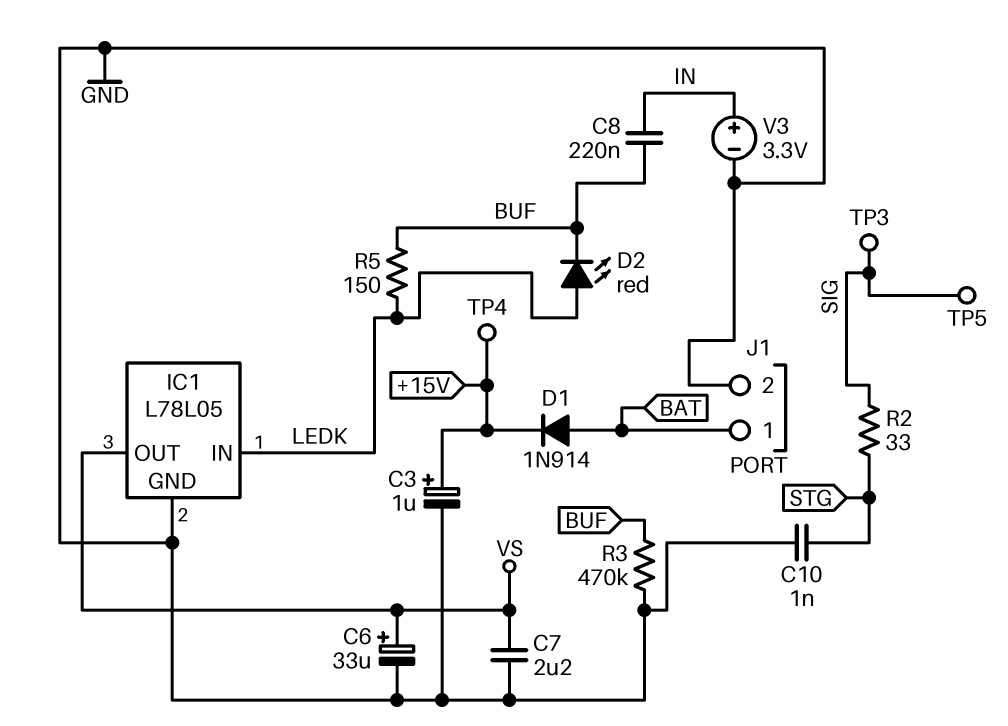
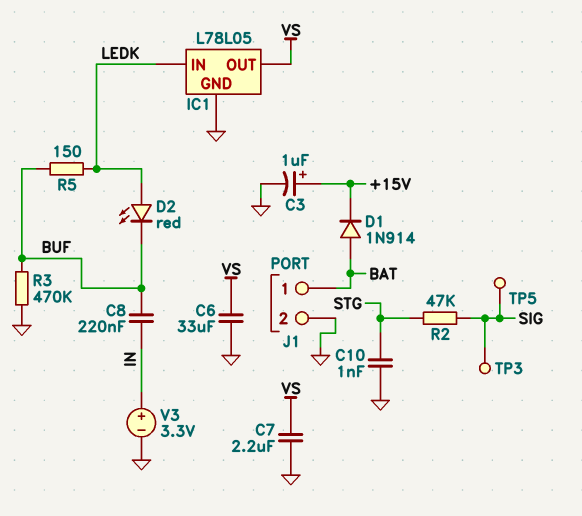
C6: 33uF (plus VS, minus GND) -> 33uF (GND, VS)
R2: 33 (SIG, STG) -> 47k (SIG, STG)
TP4: test point (+15V) -> none

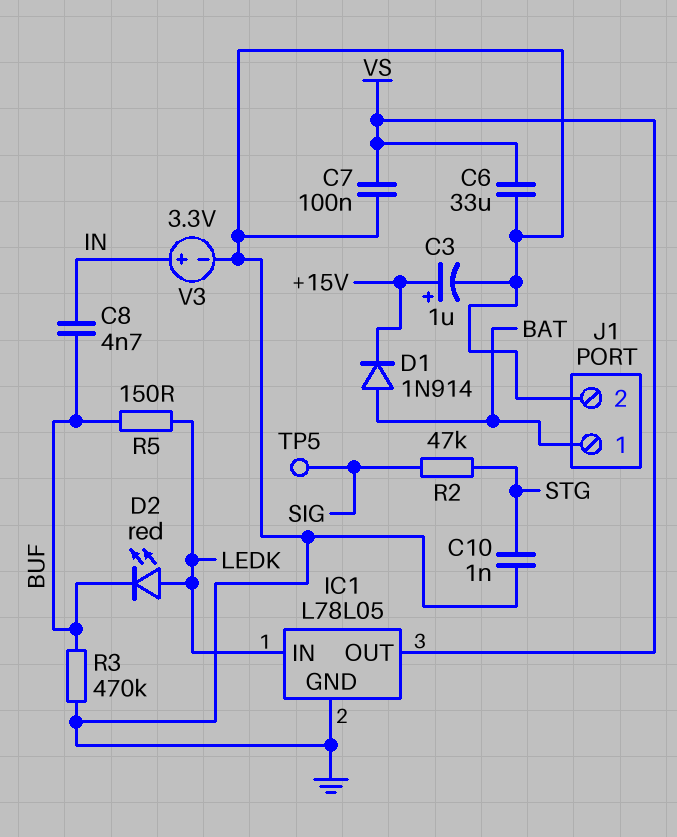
C7: 2.2uF (GND, VS) -> 100nF (GND, VS)
C8: 220nF (BUF, IN) -> 4.7nF (BUF, IN)
TP3: test point (SIG) -> none

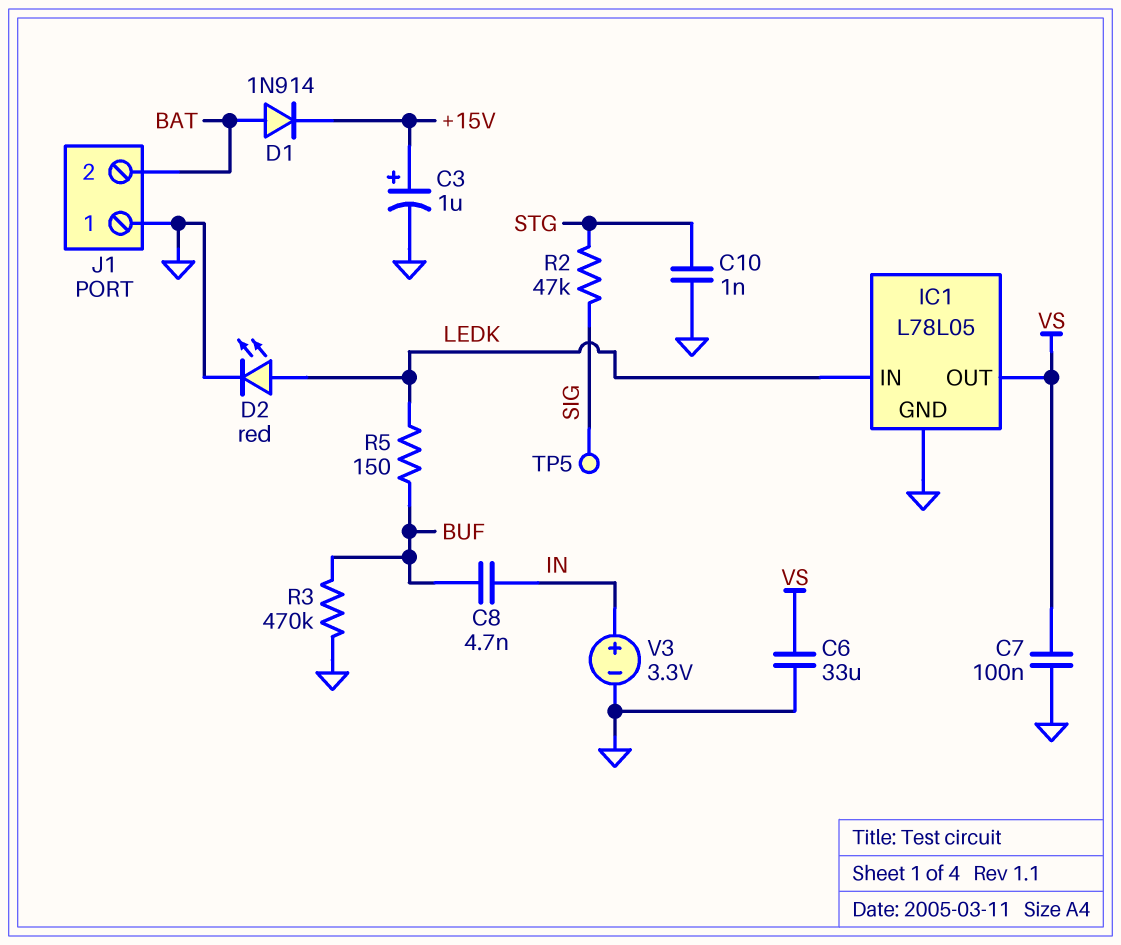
D2: LED red (A LEDK, K BUF) -> LED red (A LEDK, K GND)
J1 pin 1: BAT -> GND
J1 pin 2: GND -> BAT

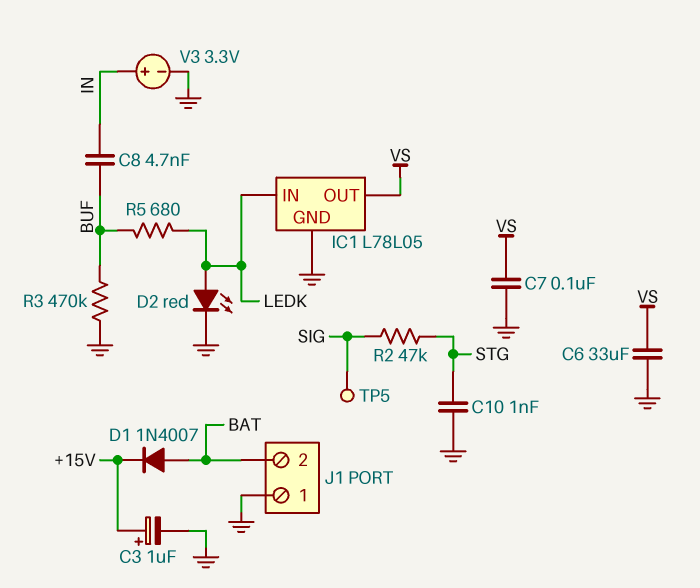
D1: diode 1N914 (A BAT, K +15V) -> diode 1N4007 (A BAT, K +15V)
R5: 150 (BUF, LEDK) -> 680 (BUF, LEDK)

